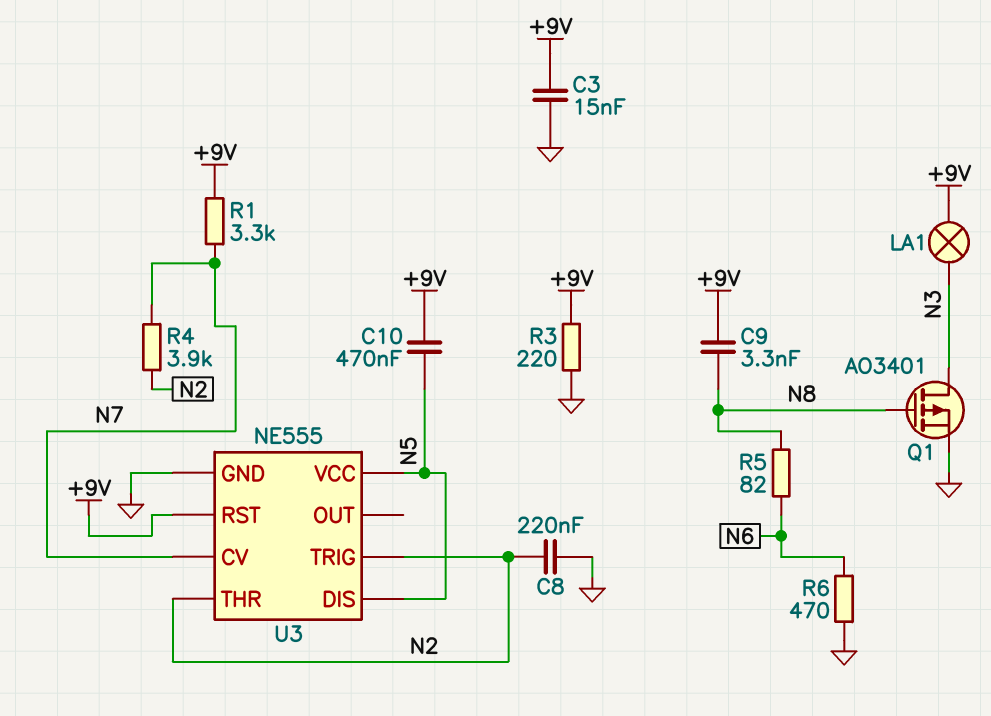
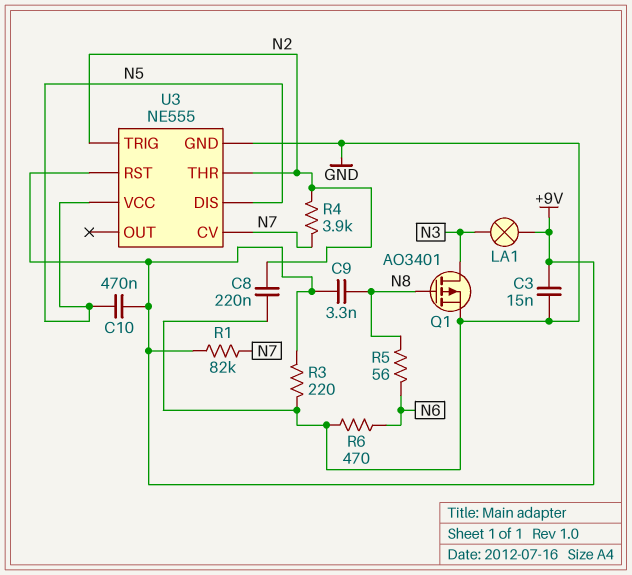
R1: 3.3k (+9V, N7) -> 82k (+9V, N7)
R5: 82 (N6, N8) -> 56 (N6, N8)

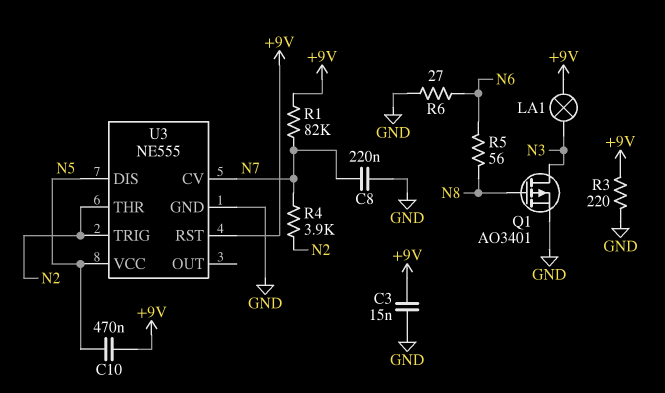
C8: 220nF (GND, N2) -> 220nF (GND, N7)
C9: 3.3nF (+9V, N8) -> none
R6: 470 (GND, N6) -> 27 (GND, N6)

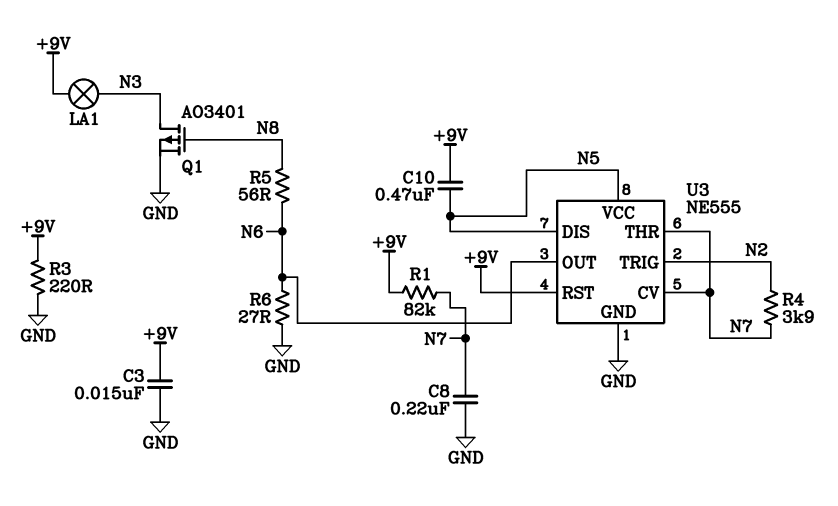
U3 pin OUT: none -> N6
U3 pin THR: N2 -> N7

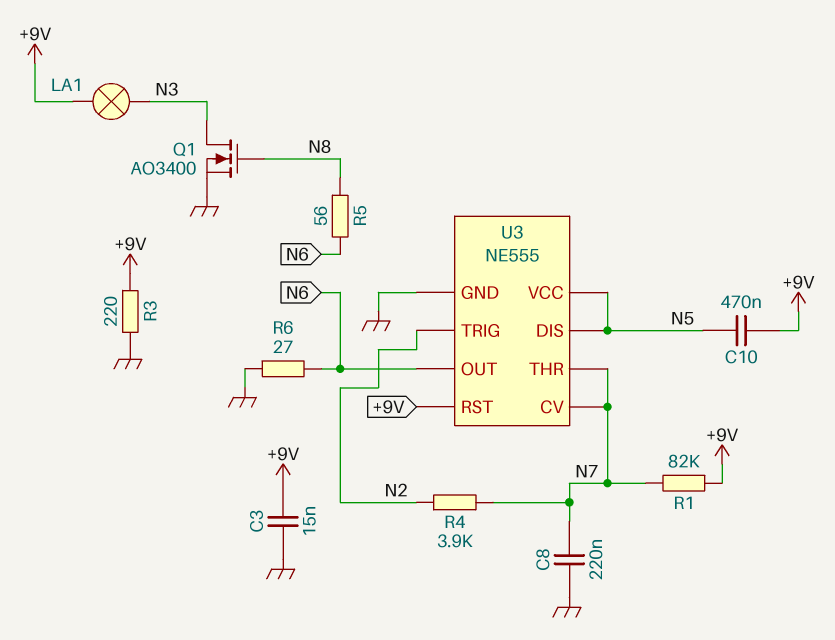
Q1: PMOS AO3401 (G N8, D N3, S GND) -> NMOS AO3400 (G N8, D N3, S GND)

